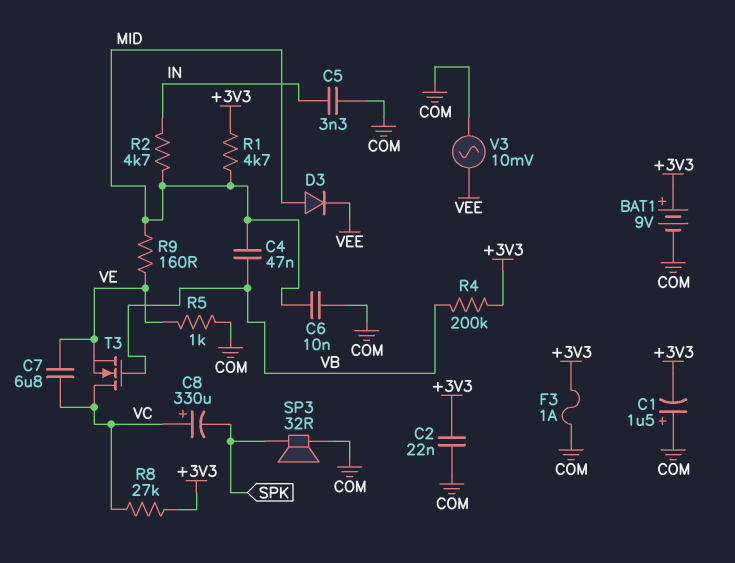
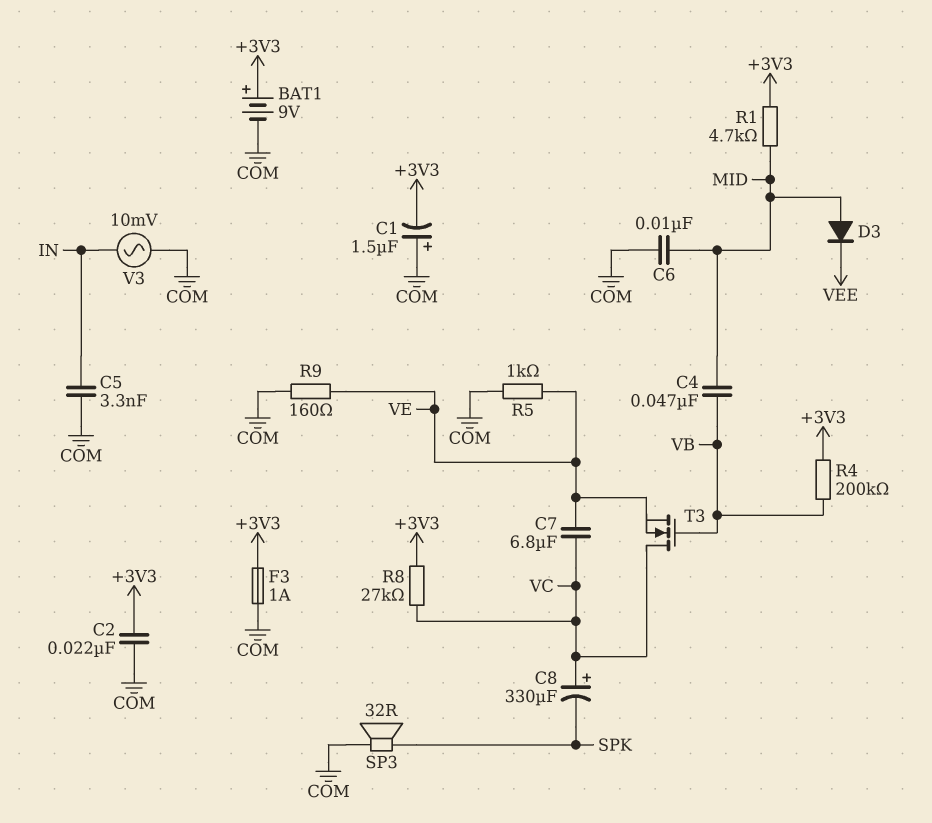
R2: 4.7k (IN, MID) -> none
R9: 160 (MID, VE) -> 160 (COM, VE)
V3: AC 10mV (COM, VEE) -> AC 10mV (COM, IN)

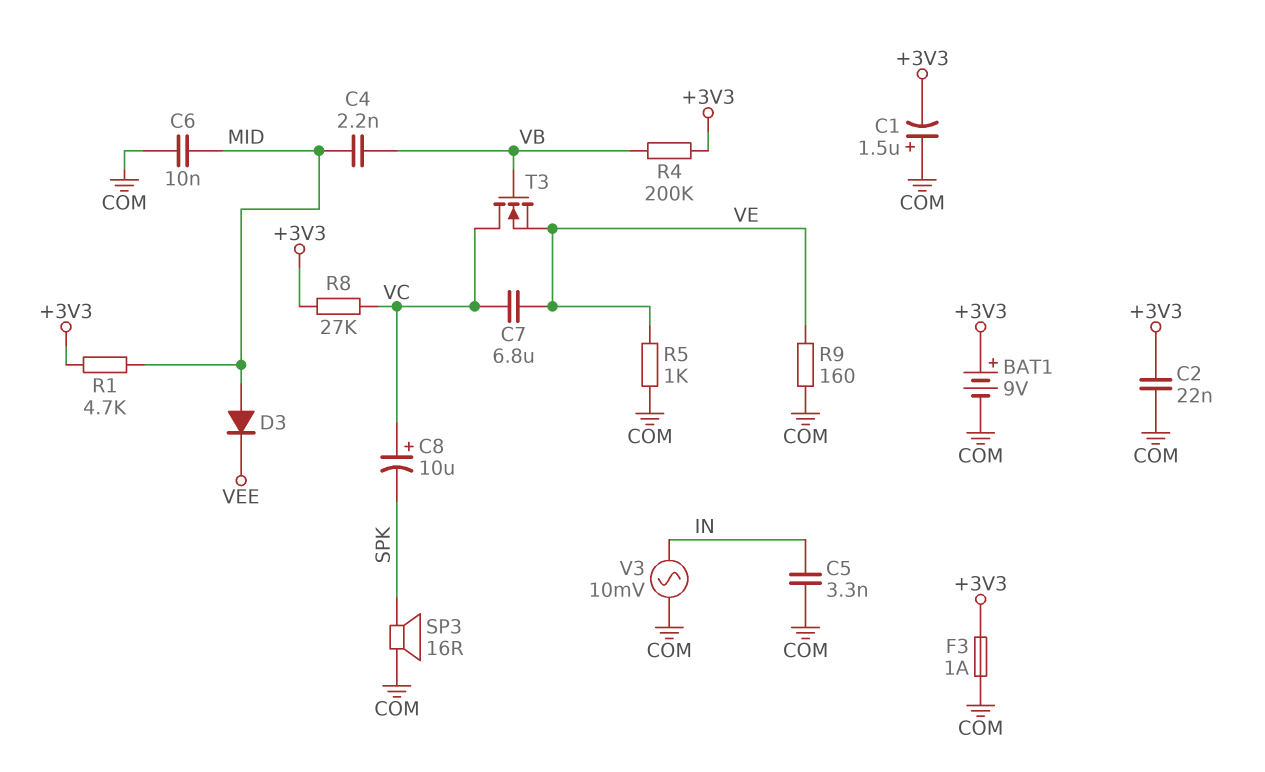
C4: 47nF (MID, VB) -> 2.2nF (MID, VB)
C8: 330uF (plus VC, minus SPK) -> 10uF (plus VC, minus SPK)
SP3: speaker 32R (COM, SPK) -> speaker 16R (COM, SPK)

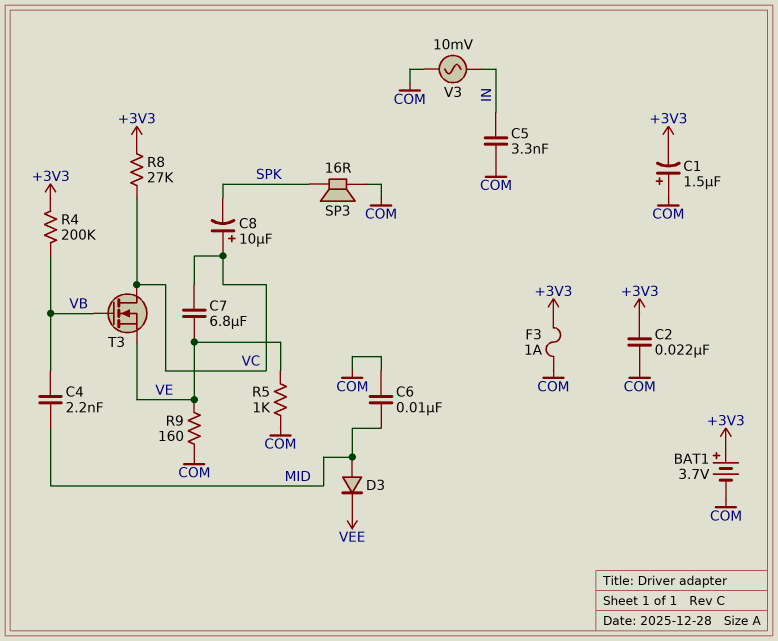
BAT1: 9V (plus +3V3, minus COM) -> 3.7V (plus +3V3, minus COM)
R1: 4.7k (+3V3, MID) -> none

